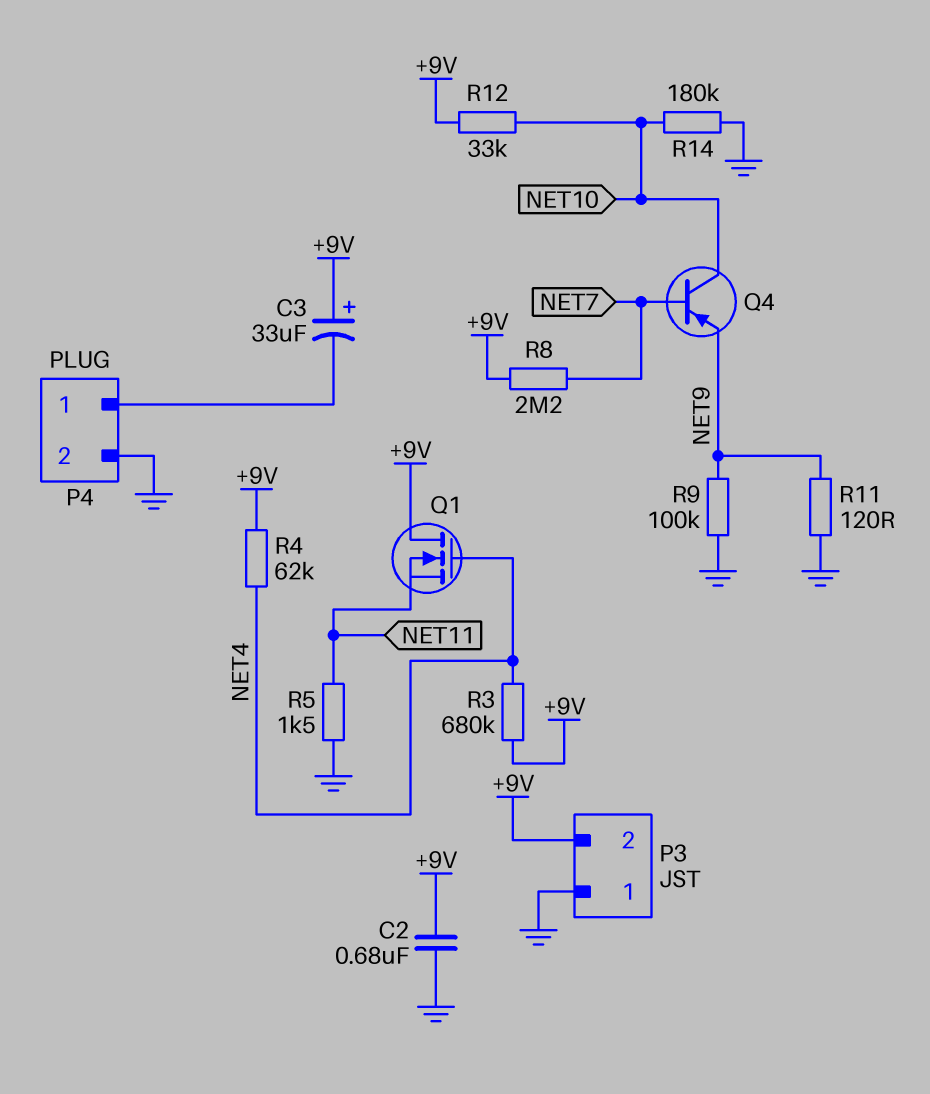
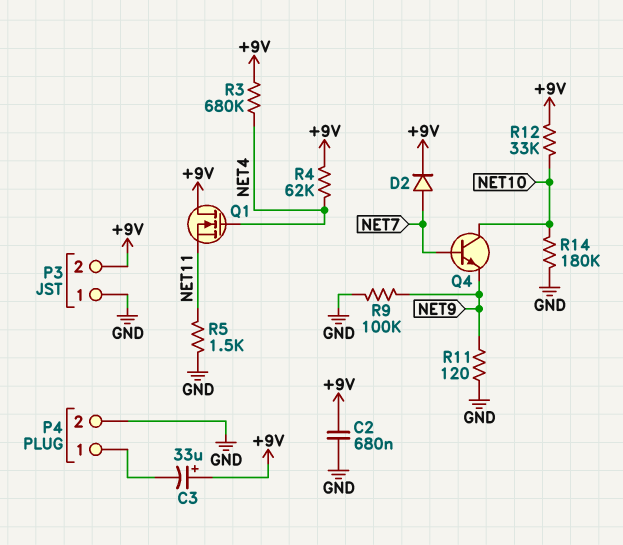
D2: none -> diode (A NET7, K +9V)
Q4: PNP (B NET7, C NET10, E NET9) -> NPN (B NET7, C NET10, E NET9)
R8: 2.2M (+9V, NET7) -> none

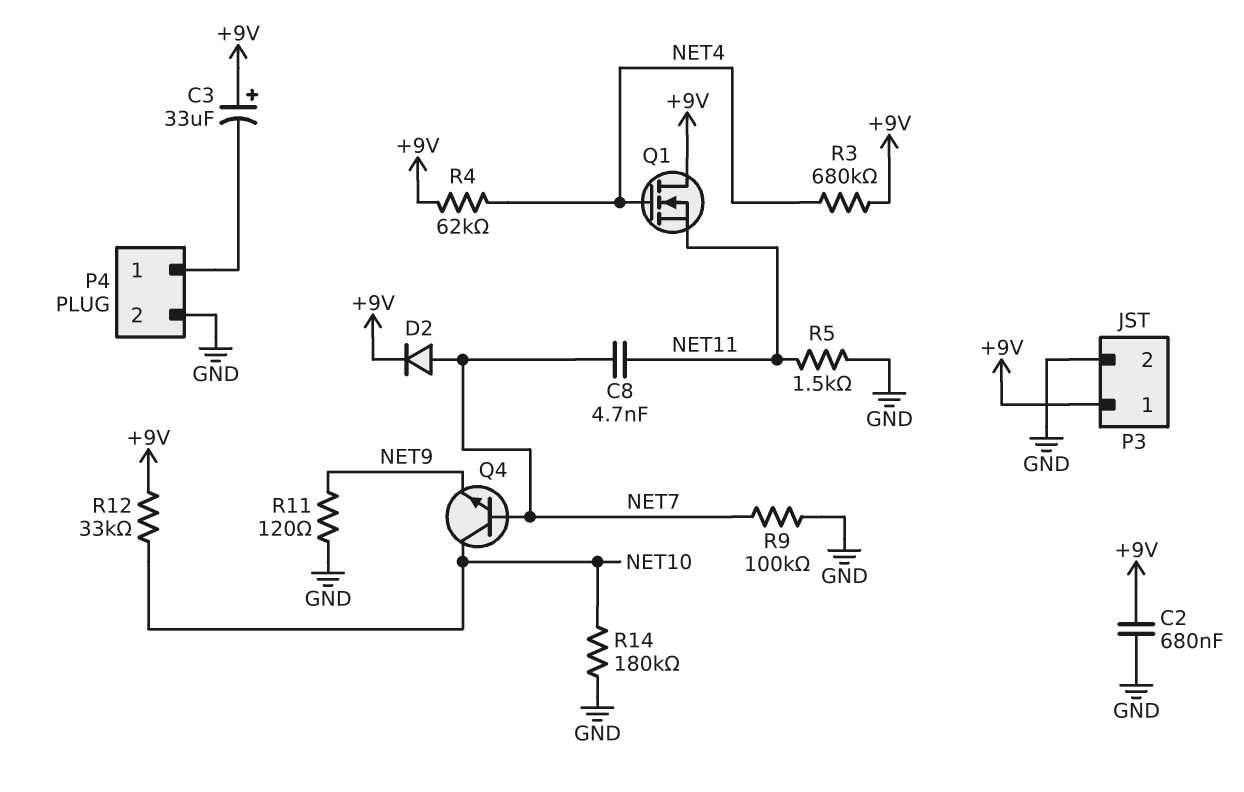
C8: none -> 4.7nF (NET7, NET11)
P3 pin 1: GND -> +9V
P3 pin 2: +9V -> GND
R9: 100k (GND, NET9) -> 100k (GND, NET7)

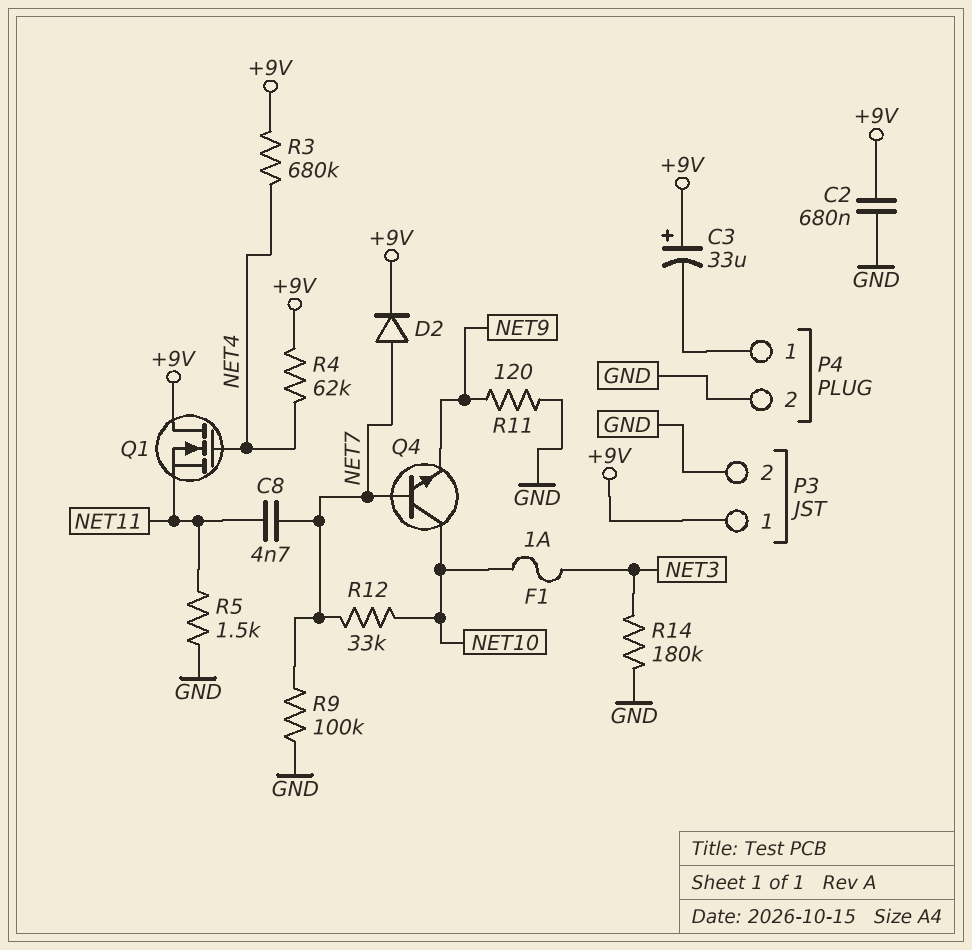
F1: none -> 1A (NET3, NET10)
R12: 33k (+9V, NET10) -> 33k (NET7, NET10)
R14: 180k (GND, NET10) -> 180k (GND, NET3)

